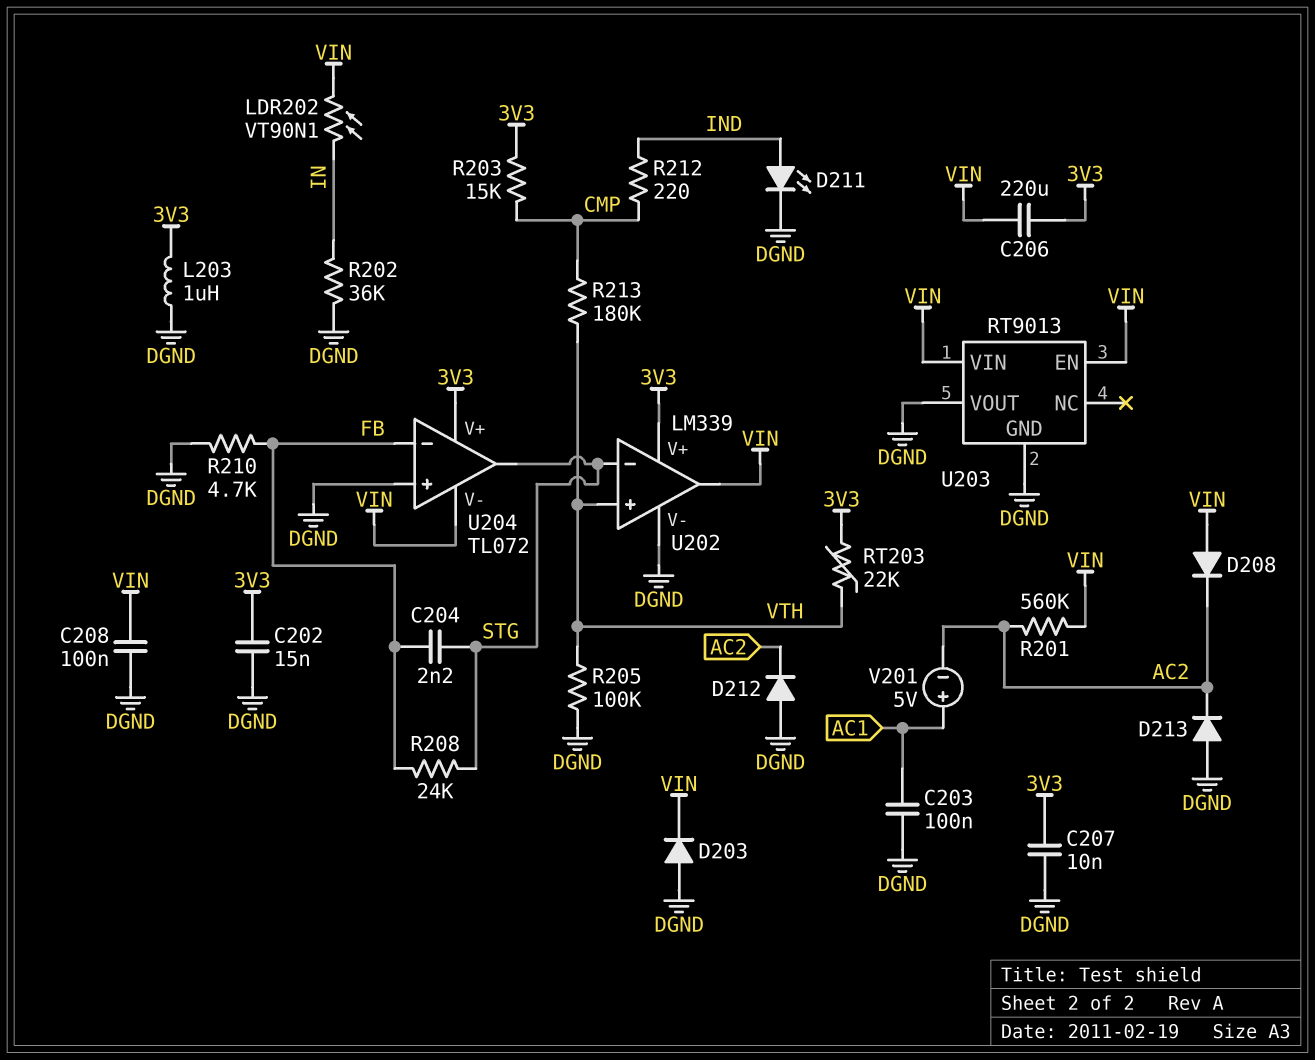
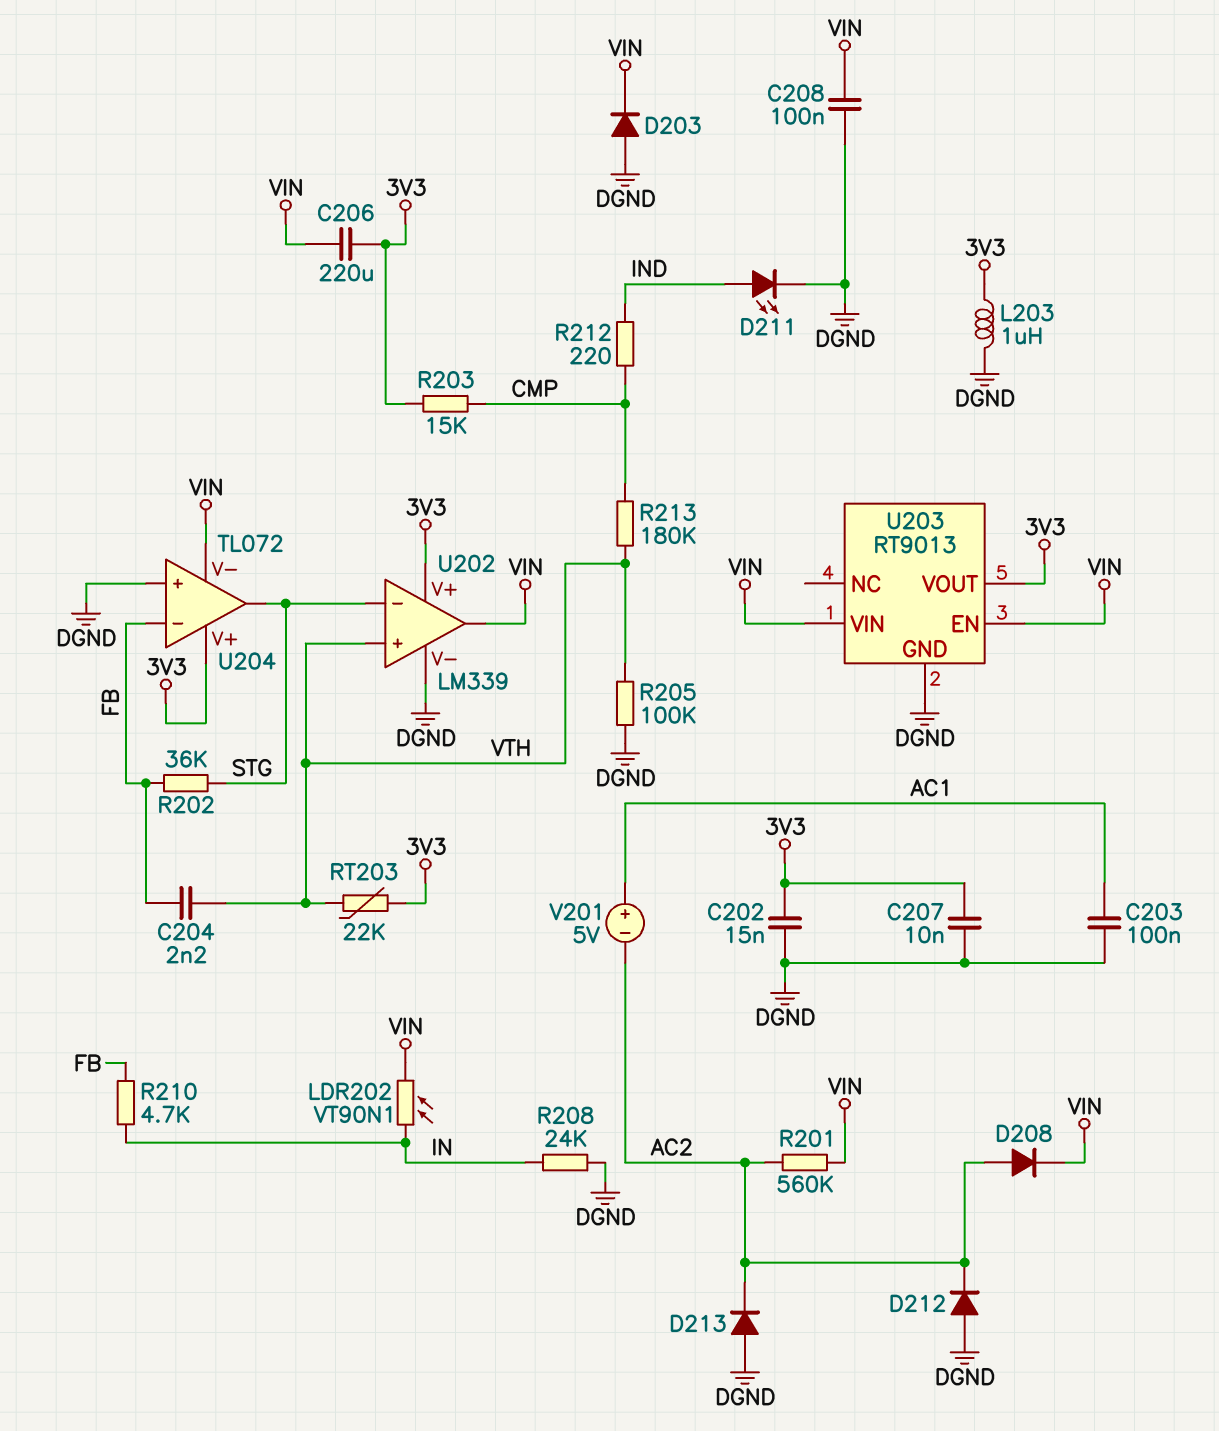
C204: 2.2nF (FB, STG) -> 2.2nF (FB, VTH)
D208: diode (A VIN, K AC2) -> diode (A AC2, K VIN)
R202: 36k (DGND, IN) -> 36k (FB, STG)
R208: 24k (FB, STG) -> 24k (DGND, IN)
R210: 4.7k (DGND, FB) -> 4.7k (FB, IN)
U203 pin VOUT: DGND -> 3V3

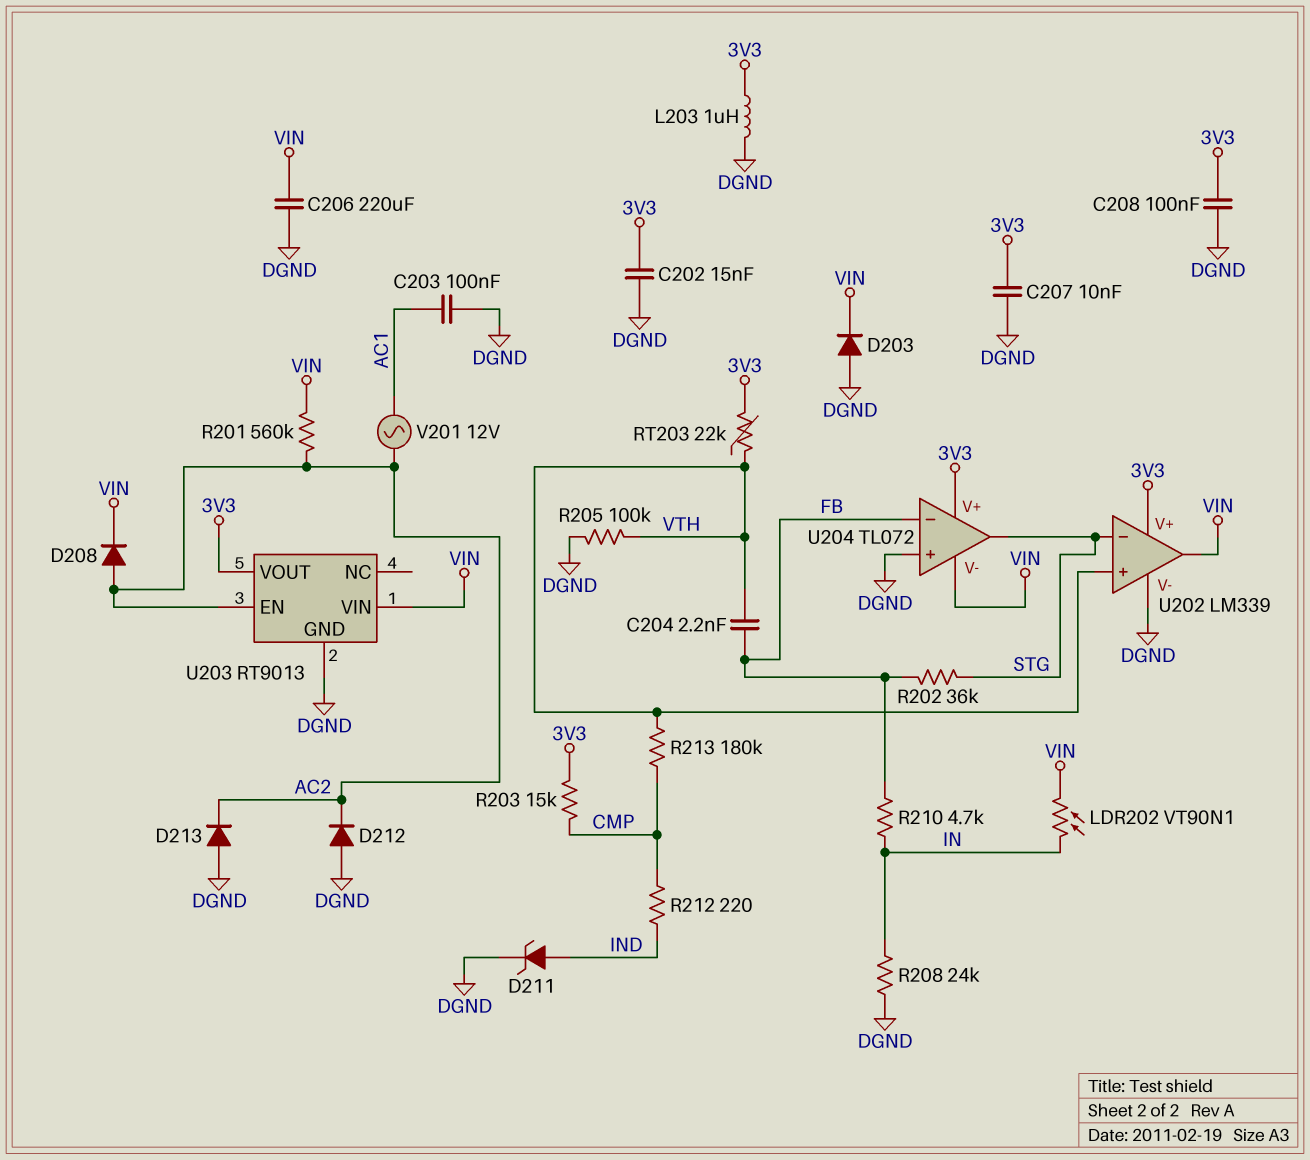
C206: 220uF (3V3, VIN) -> 220uF (DGND, VIN)
C208: 100nF (DGND, VIN) -> 100nF (3V3, DGND)
D211: LED (A IND, K DGND) -> zener (A IND, K DGND)
U203 pin EN: VIN -> AC2
V201: 5V (plus AC1, minus AC2) -> AC 12V (AC1, AC2)

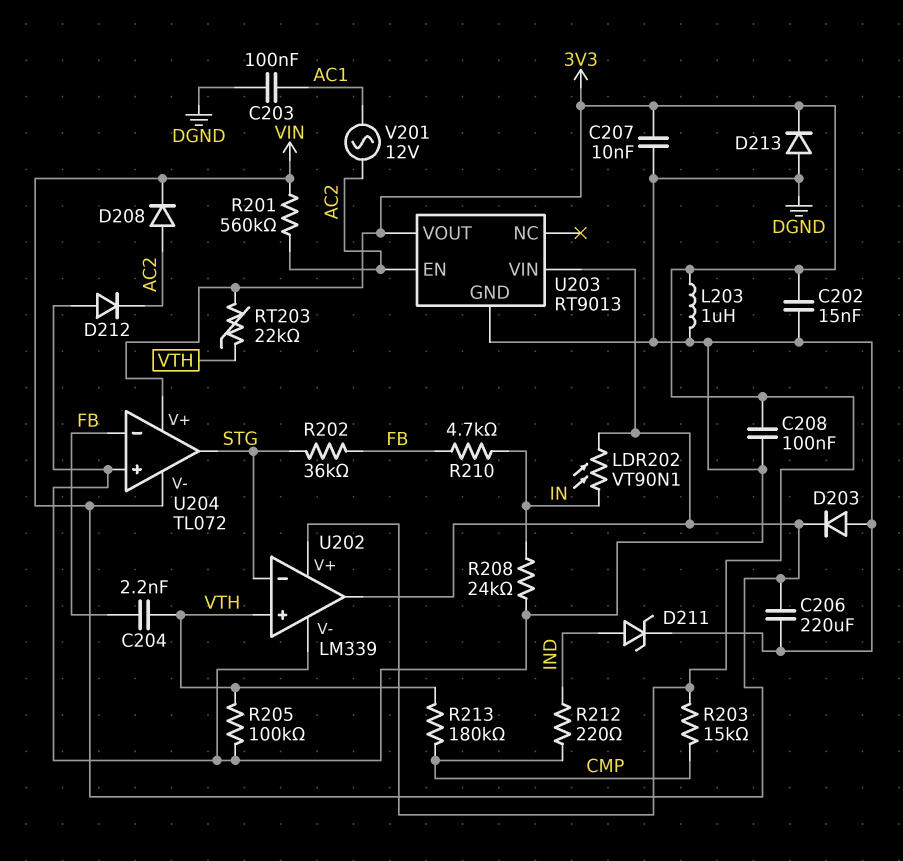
D213: diode (A DGND, K AC2) -> diode (A DGND, K 3V3)

